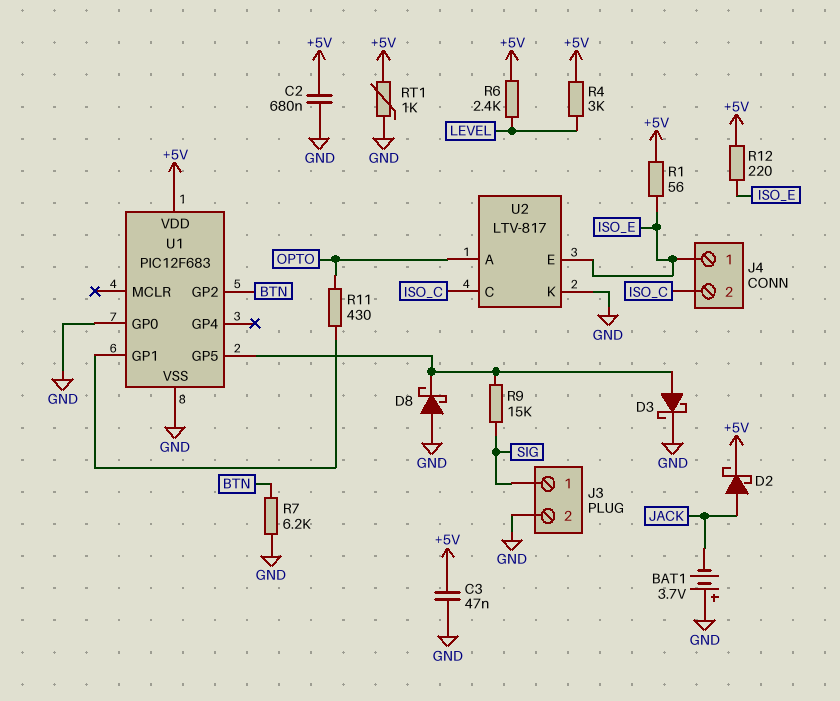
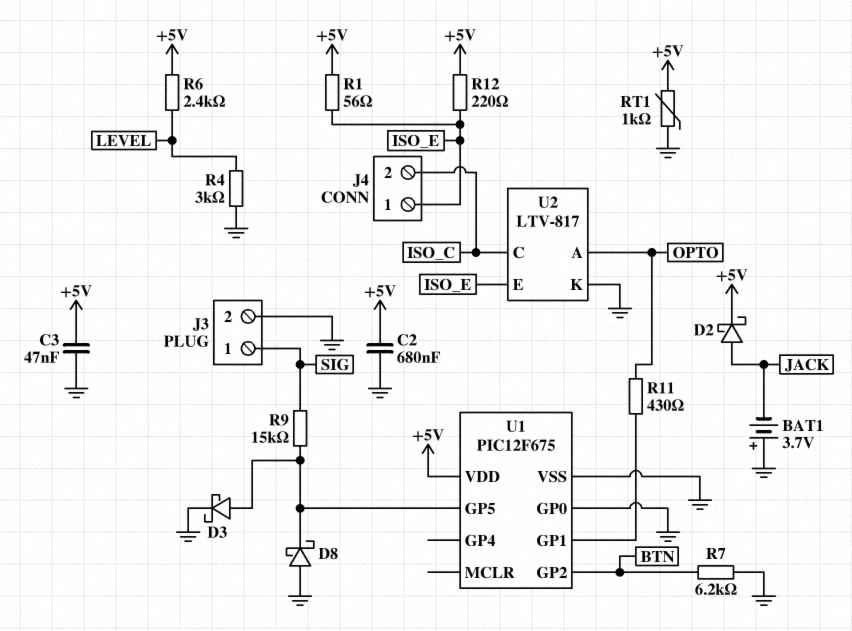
R4: 3k (+5V, LEVEL) -> 3k (GND, LEVEL)
U1: PIC12F683 -> PIC12F675

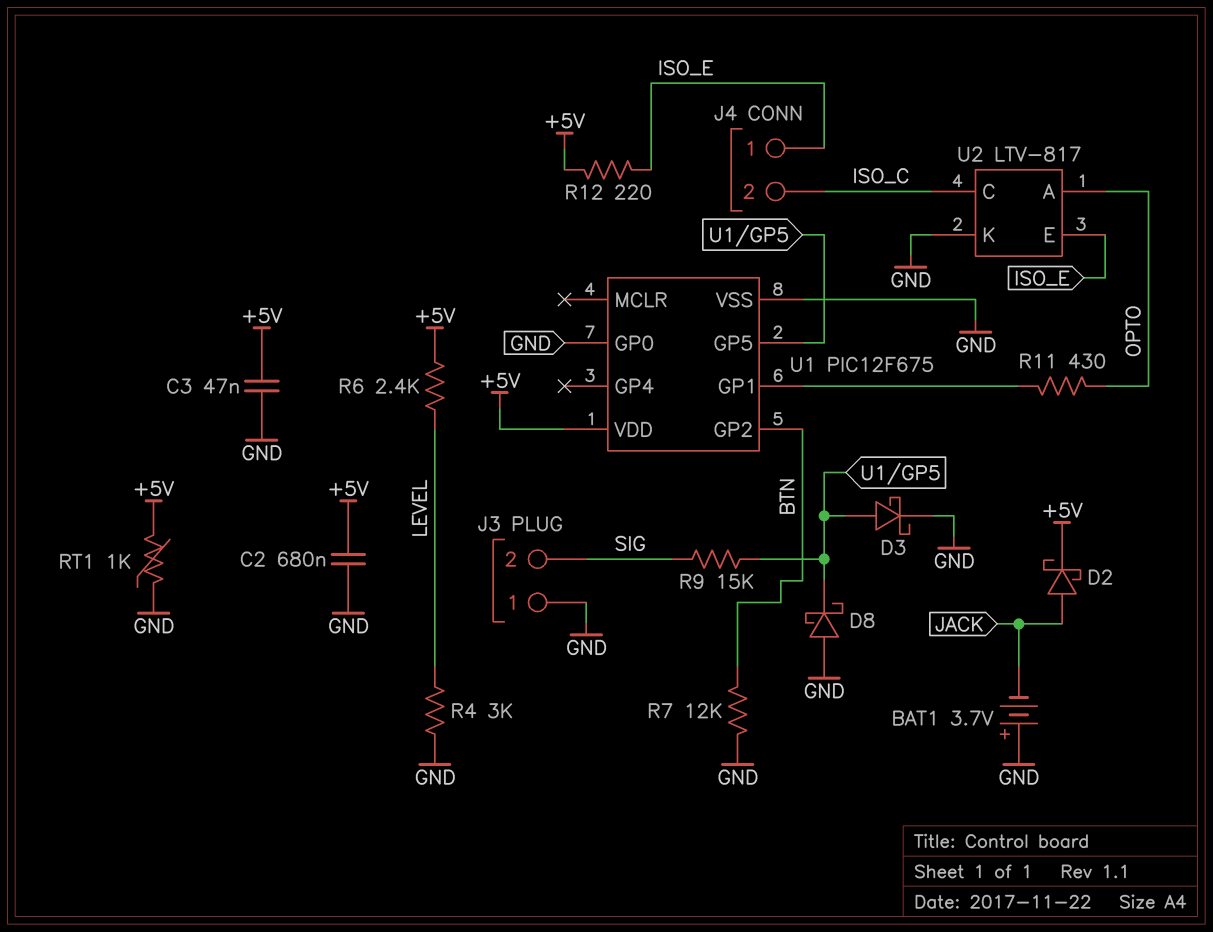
J3 pin 1: SIG -> GND
J3 pin 2: GND -> SIG
R1: 56 (+5V, ISO_E) -> none
R7: 6.2k (BTN, GND) -> 12k (BTN, GND)

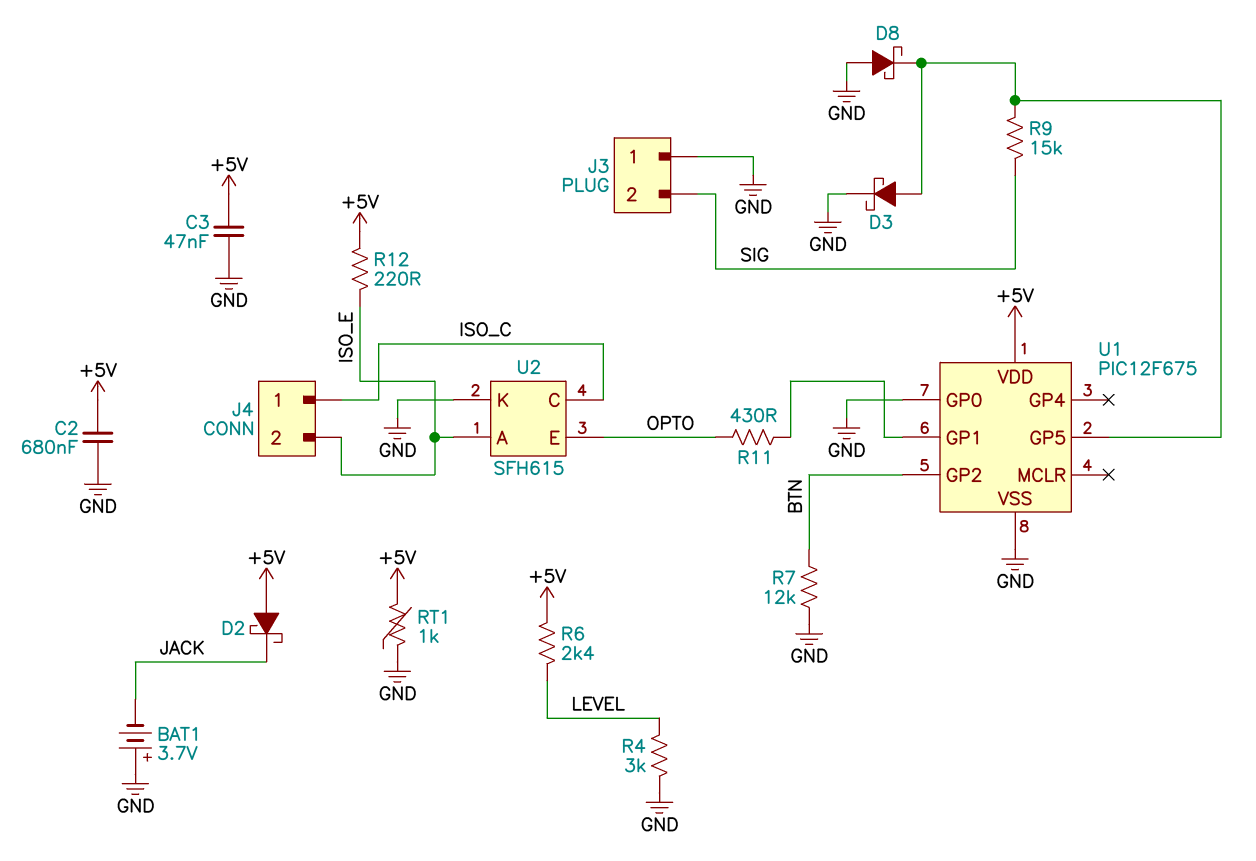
D2: schottky (A JACK, K +5V) -> schottky (A +5V, K JACK)
J4 pin 1: ISO_E -> ISO_C
J4 pin 2: ISO_C -> ISO_E
U2: LTV-817 -> SFH615
U2 pin A: OPTO -> ISO_E
U2 pin E: ISO_E -> OPTO

